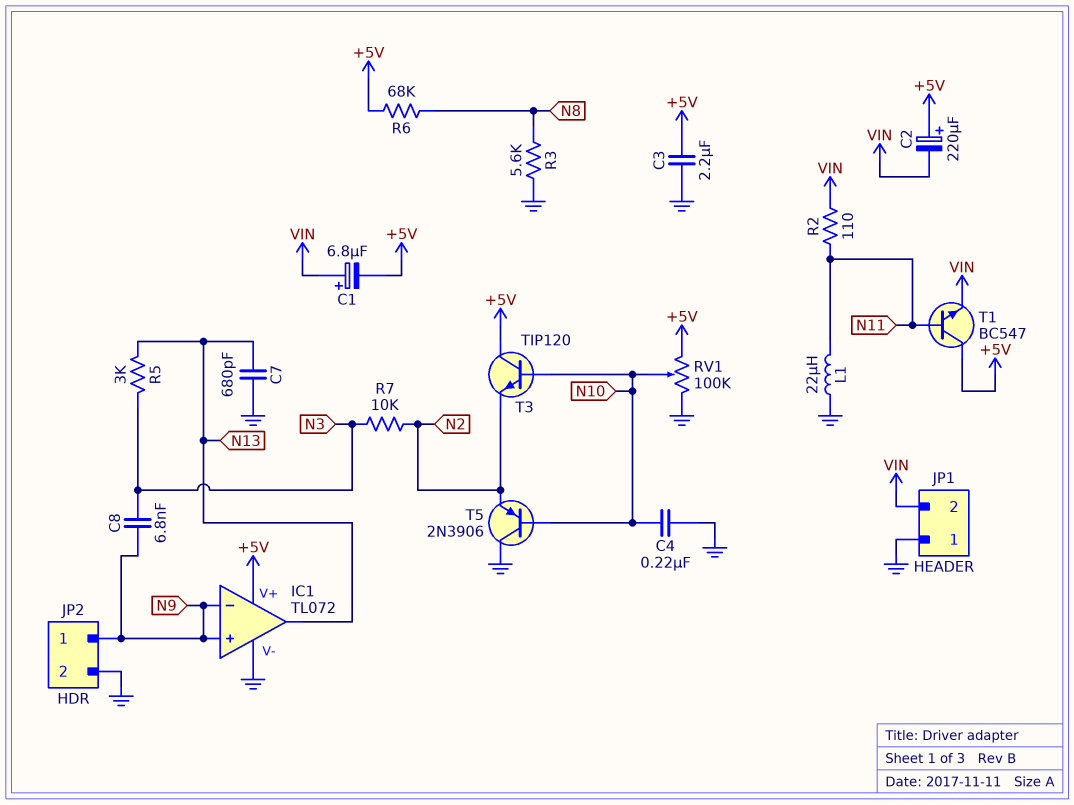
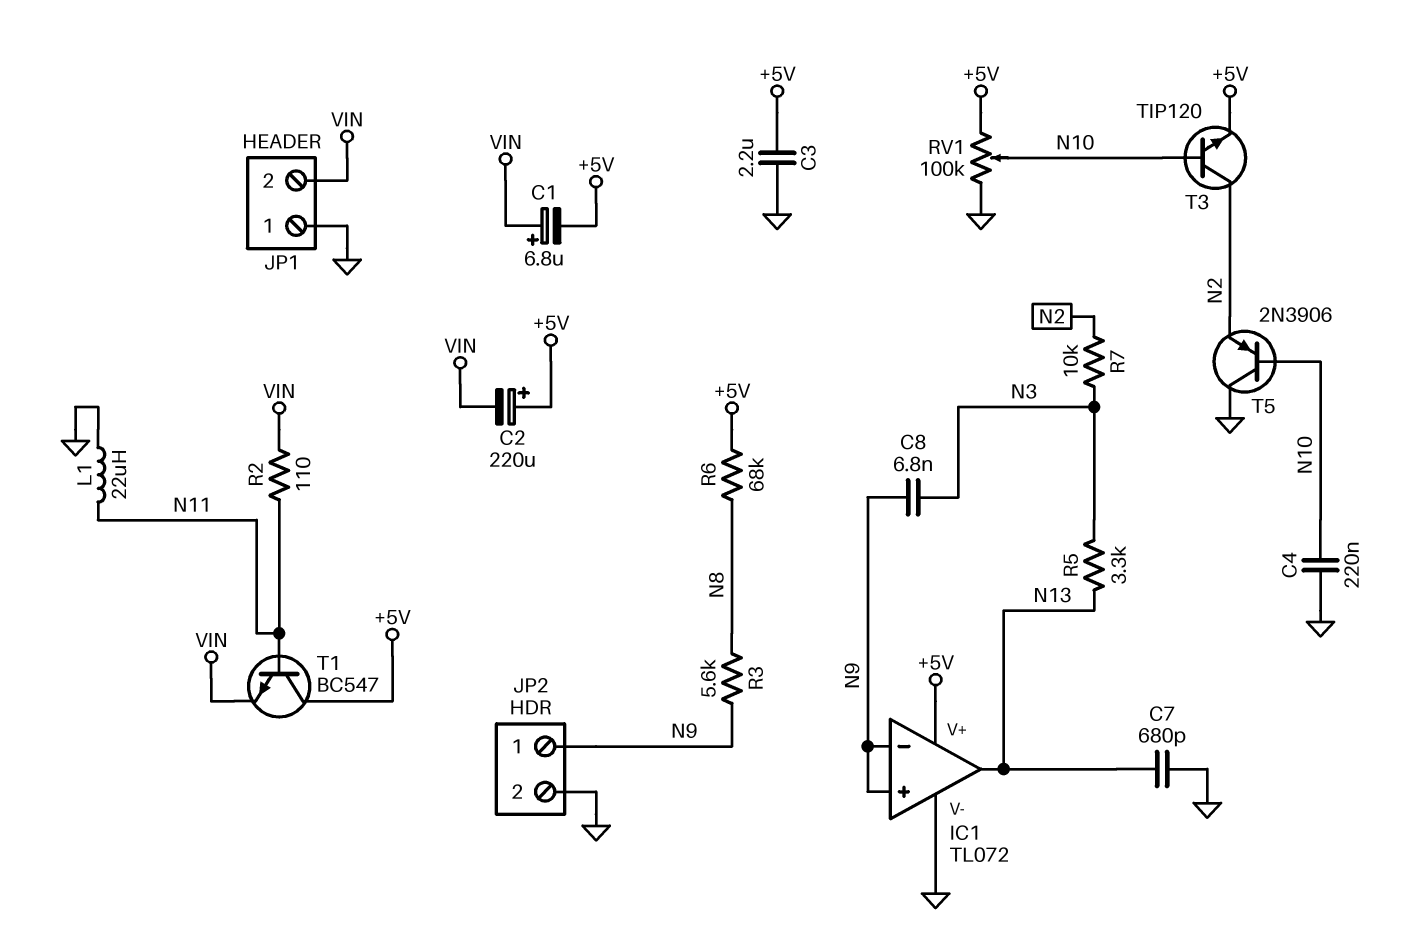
R3: 5.6k (GND, N8) -> 5.6k (N8, N9)
R5: 3k (N3, N13) -> 3.3k (N3, N13)
T3: NPN TIP120 (B N10, C +5V, E N2) -> NPN TIP120 (B N10, C N2, E +5V)

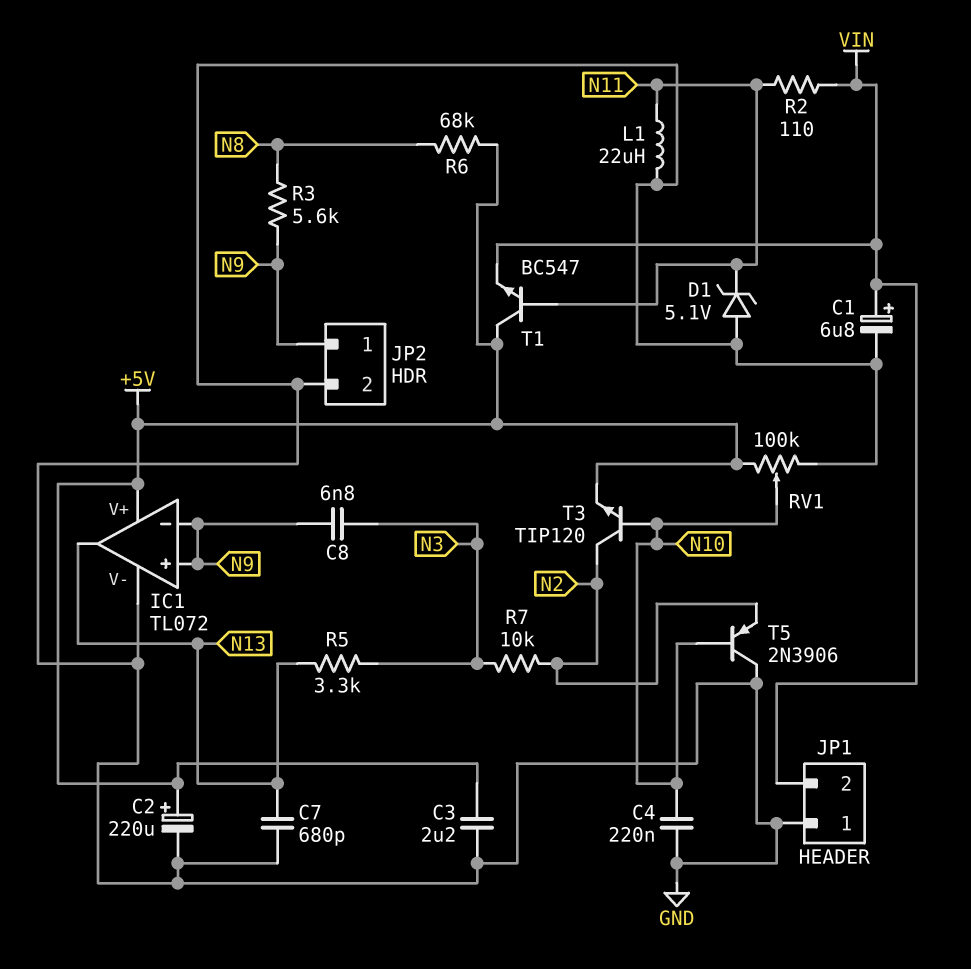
C1: 6.8uF (plus VIN, minus +5V) -> 6.8uF (plus VIN, minus GND)
C2: 220uF (plus +5V, minus VIN) -> 220uF (plus +5V, minus GND)
D1: none -> zener 5.1V (A GND, K N11)

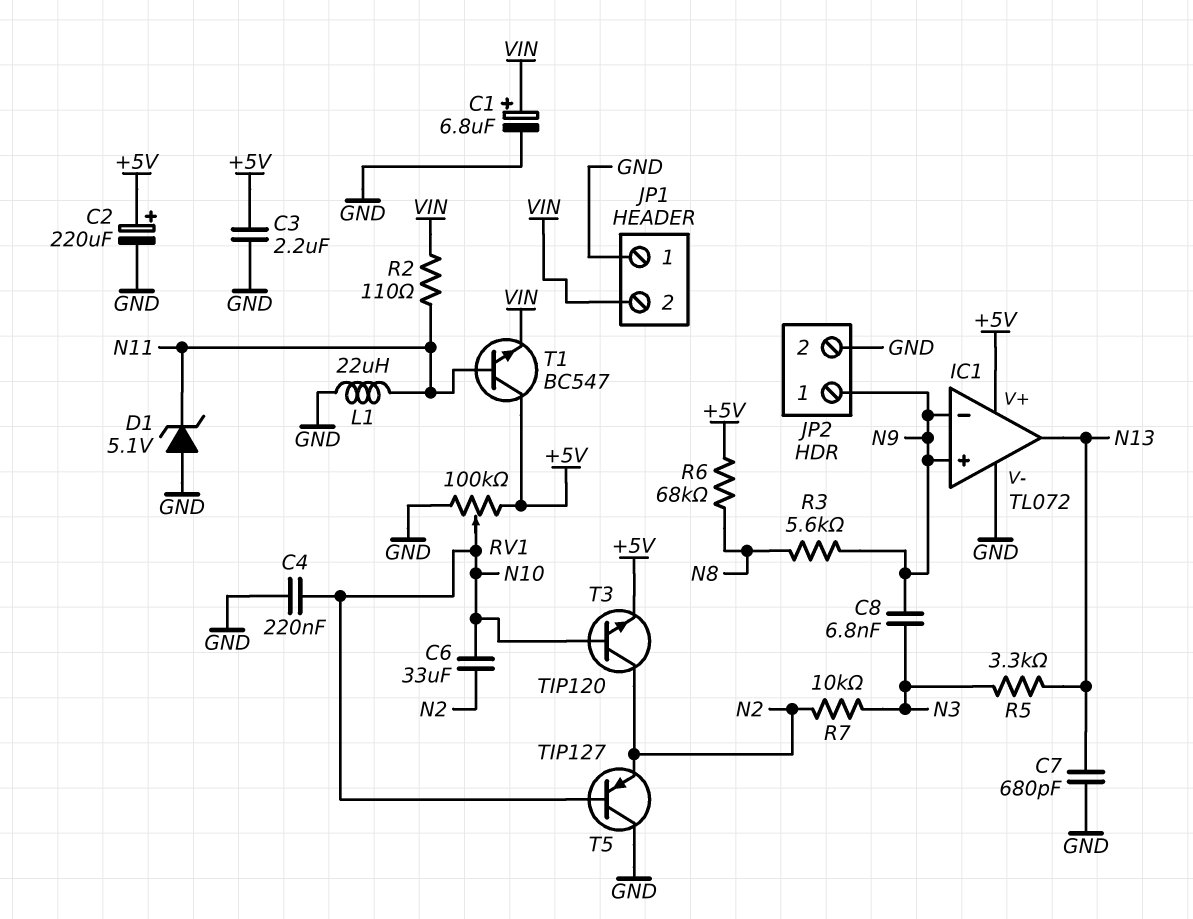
C6: none -> 33uF (N2, N10)
T5: PNP 2N3906 (B N10, C GND, E N2) -> PNP TIP127 (B N10, C GND, E N2)

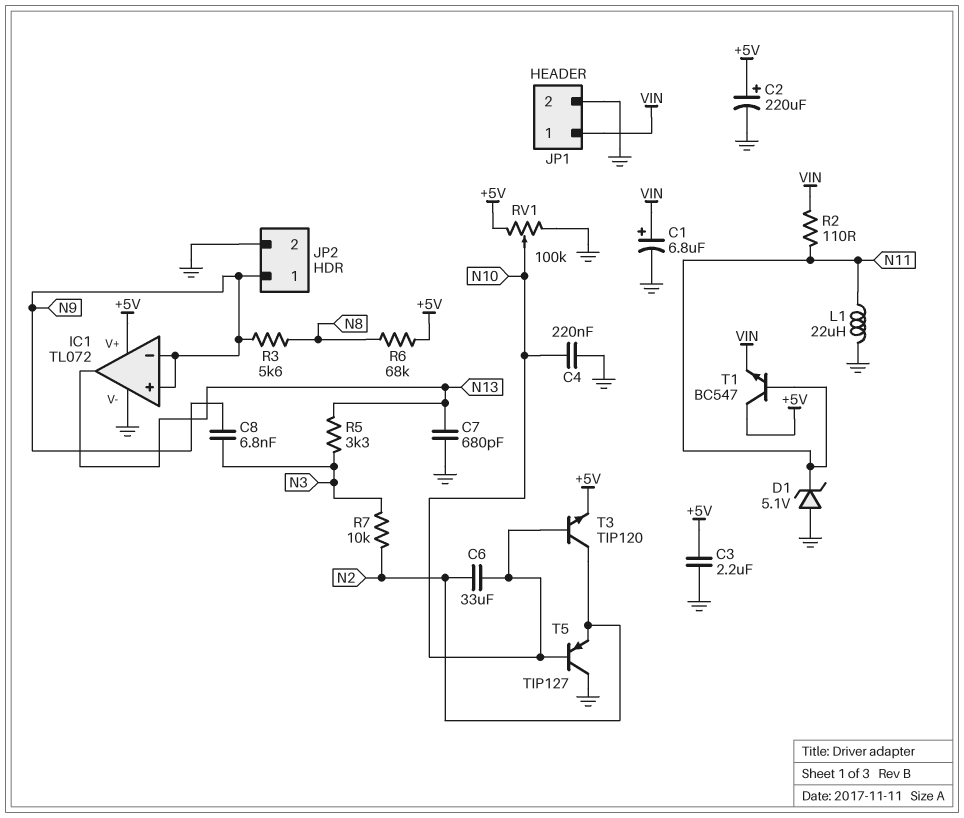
JP1 pin 1: GND -> VIN
JP1 pin 2: VIN -> GND

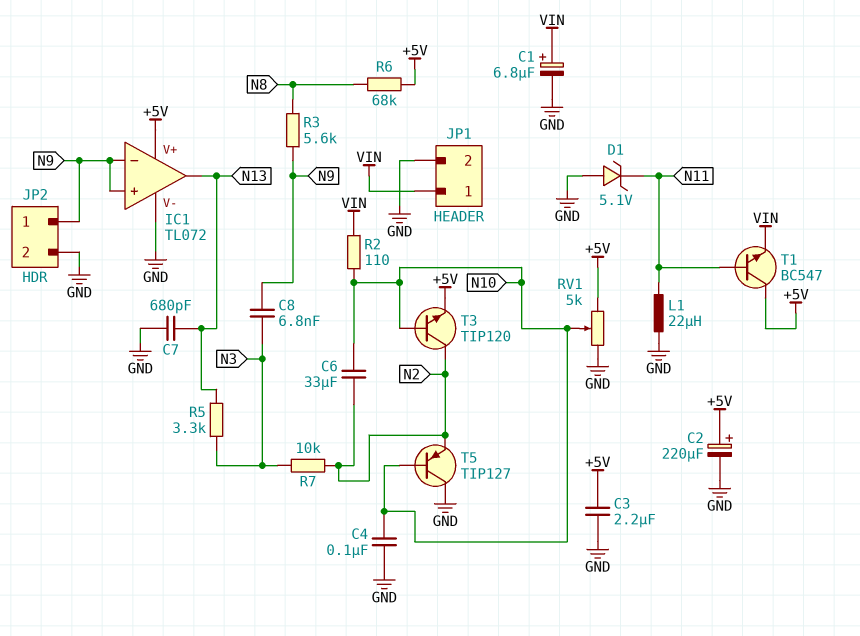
C4: 220nF (GND, N10) -> 100nF (GND, N10)
R2: 110 (N11, VIN) -> 110 (N10, VIN)
RV1: 100k (+5V, GND, wiper N10) -> 5k (+5V, GND, wiper N10)

